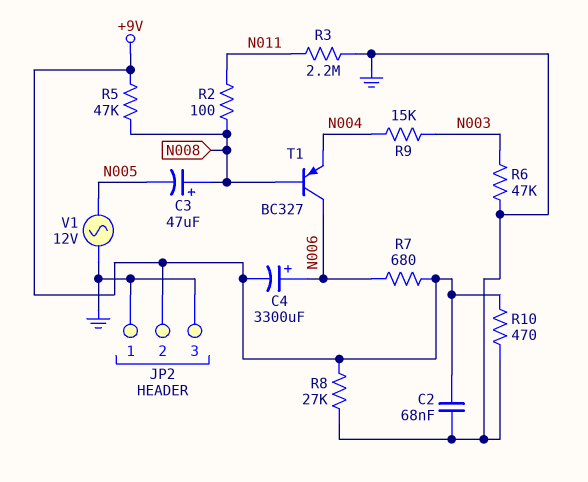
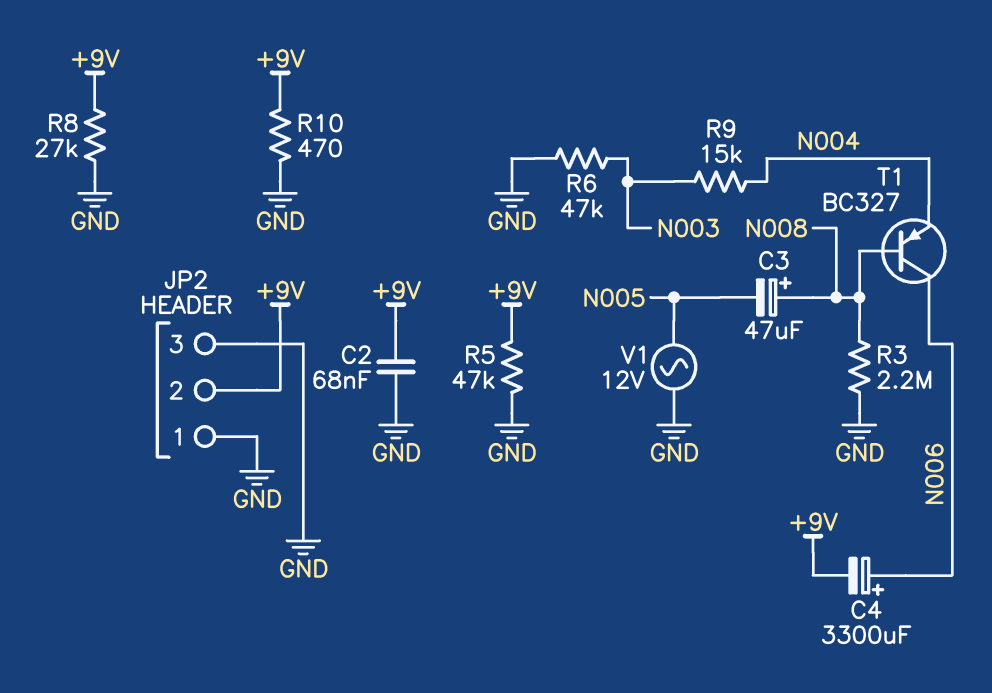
R2: 100 (N008, N011) -> none
R3: 2.2M (GND, N011) -> 2.2M (GND, N008)
R5: 47k (+9V, N008) -> 47k (+9V, GND)
R7: 680 (+9V, N006) -> none

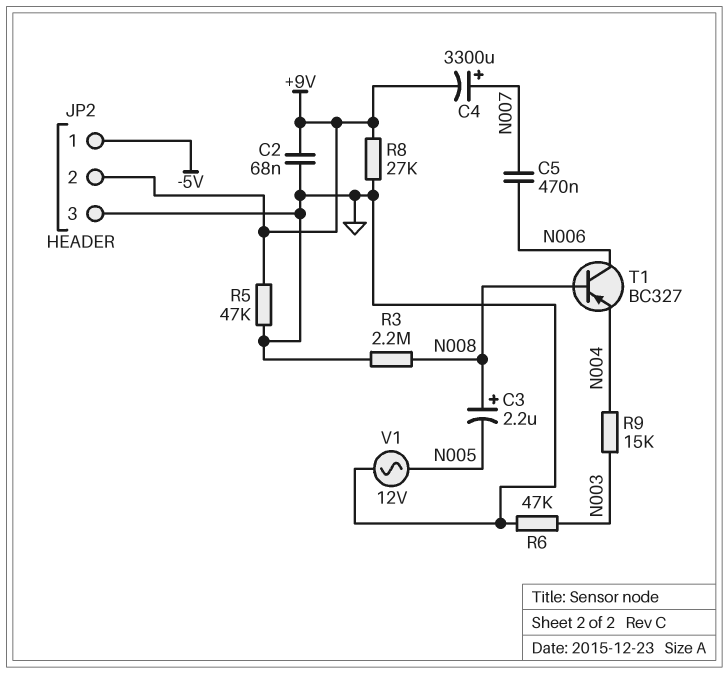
C3: 47uF (plus N008, minus N005) -> 2.2uF (plus N008, minus N005)
C4: 3300uF (plus N006, minus +9V) -> 3300uF (plus N007, minus +9V)
C5: none -> 470nF (N006, N007)
JP2 pin 1: GND -> -5V
R10: 470 (+9V, GND) -> none

